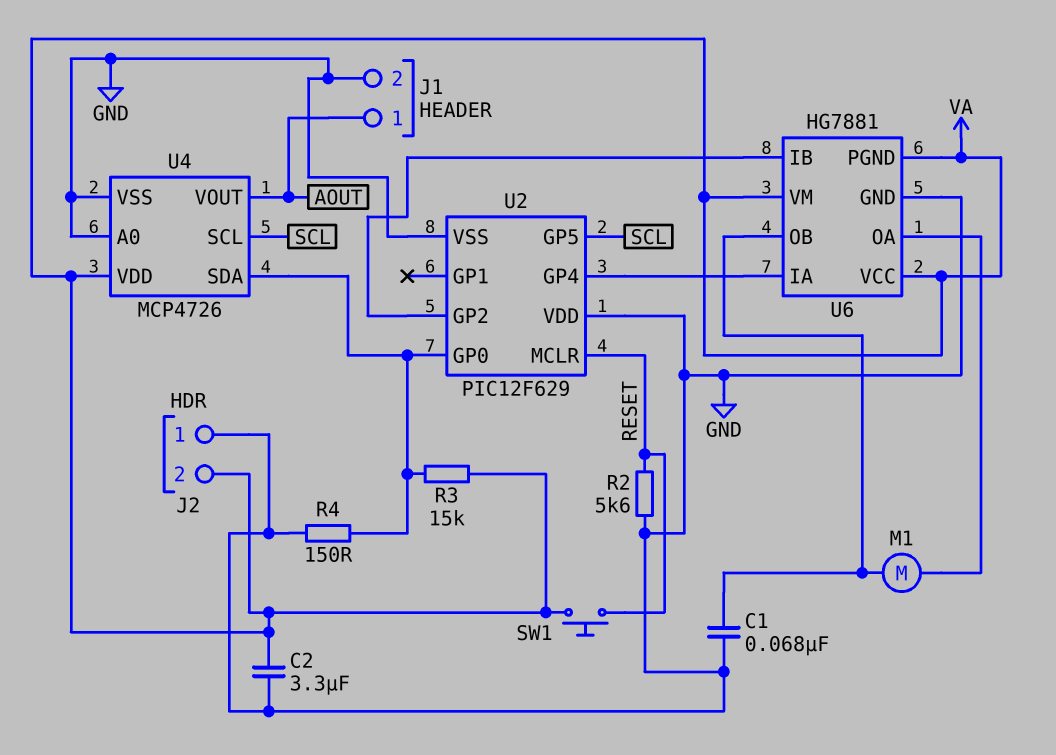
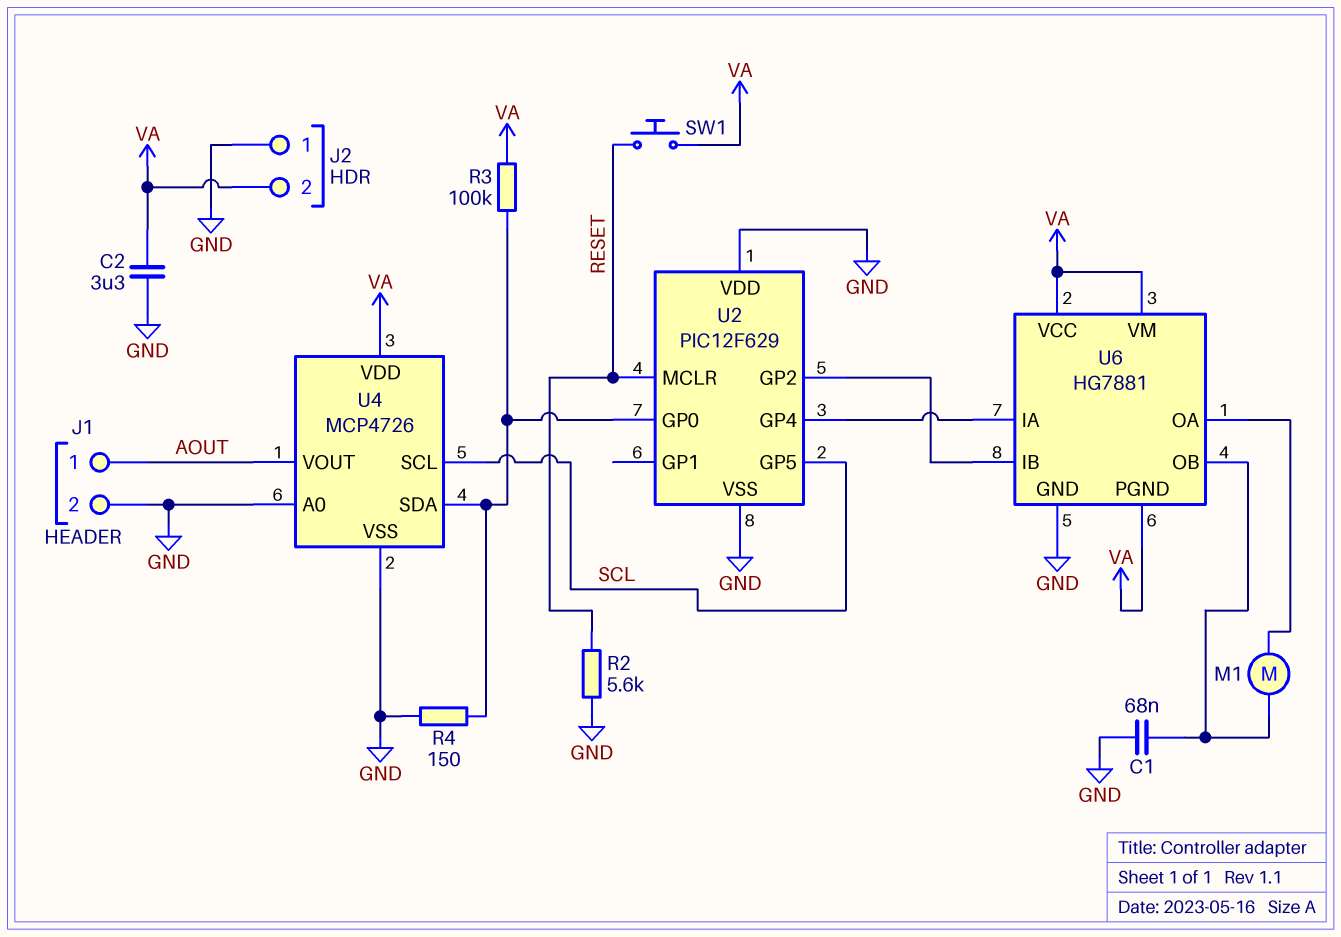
R3: 15k (U2/GP0, VA) -> 100k (U2/GP0, VA)

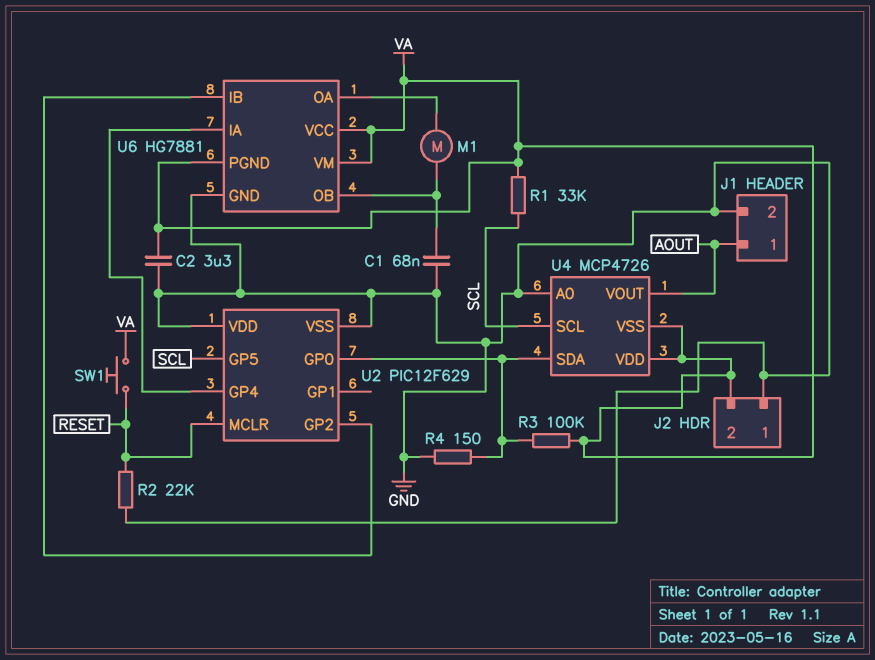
R1: none -> 33k (SCL, VA)
R2: 5.6k (GND, RESET) -> 22k (GND, RESET)
U4 pin VSS: GND -> VA

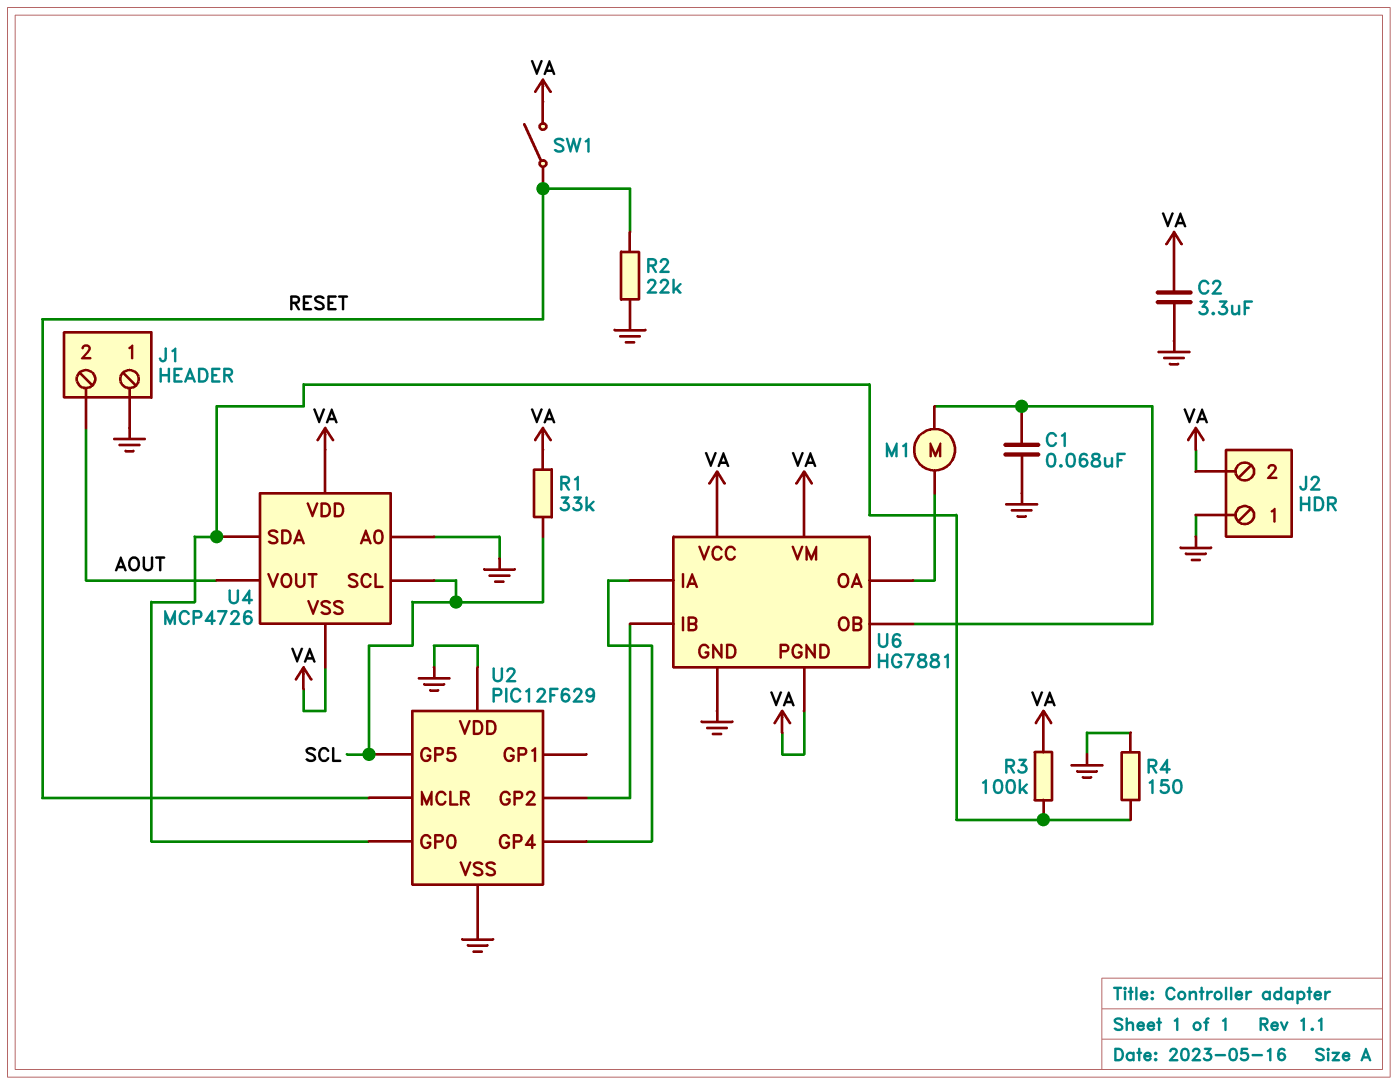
J1 pin 1: AOUT -> GND
J1 pin 2: GND -> AOUT
SW1: button (RESET, VA) -> switch (RESET, VA)

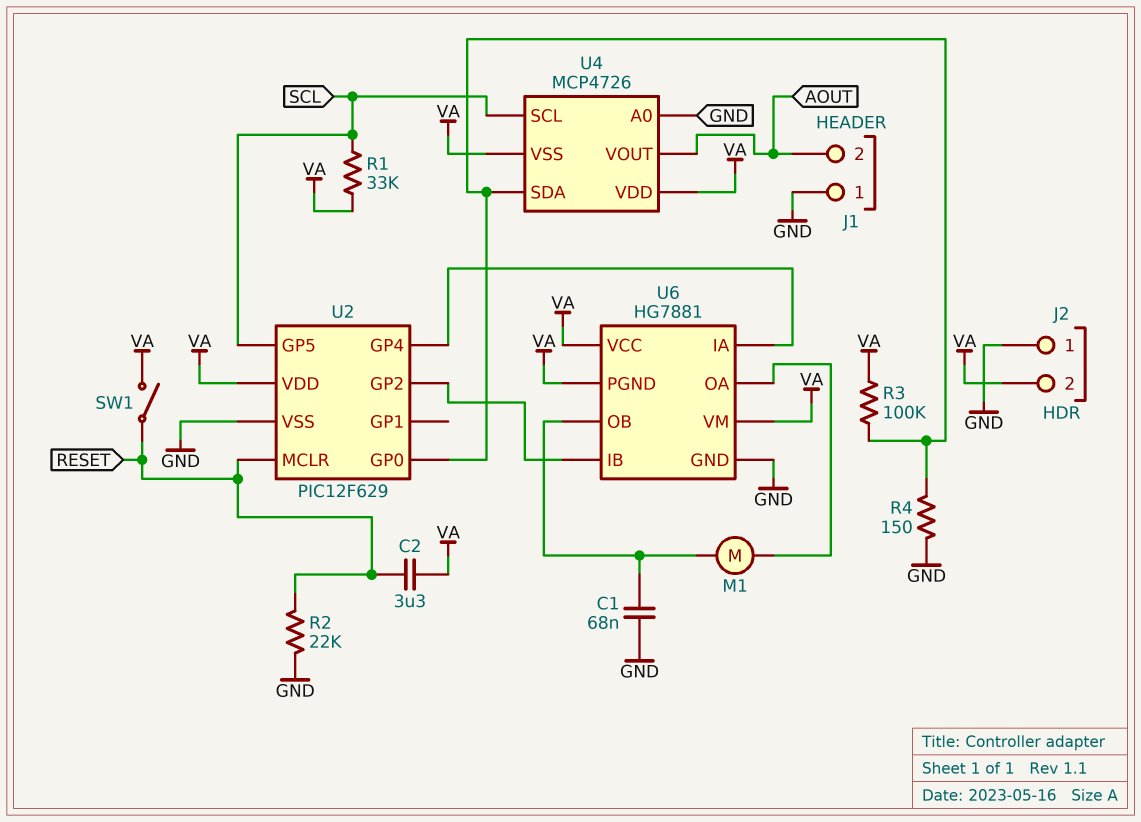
C2: 3.3uF (GND, VA) -> 3.3uF (RESET, VA)
U2 pin VDD: GND -> VA

